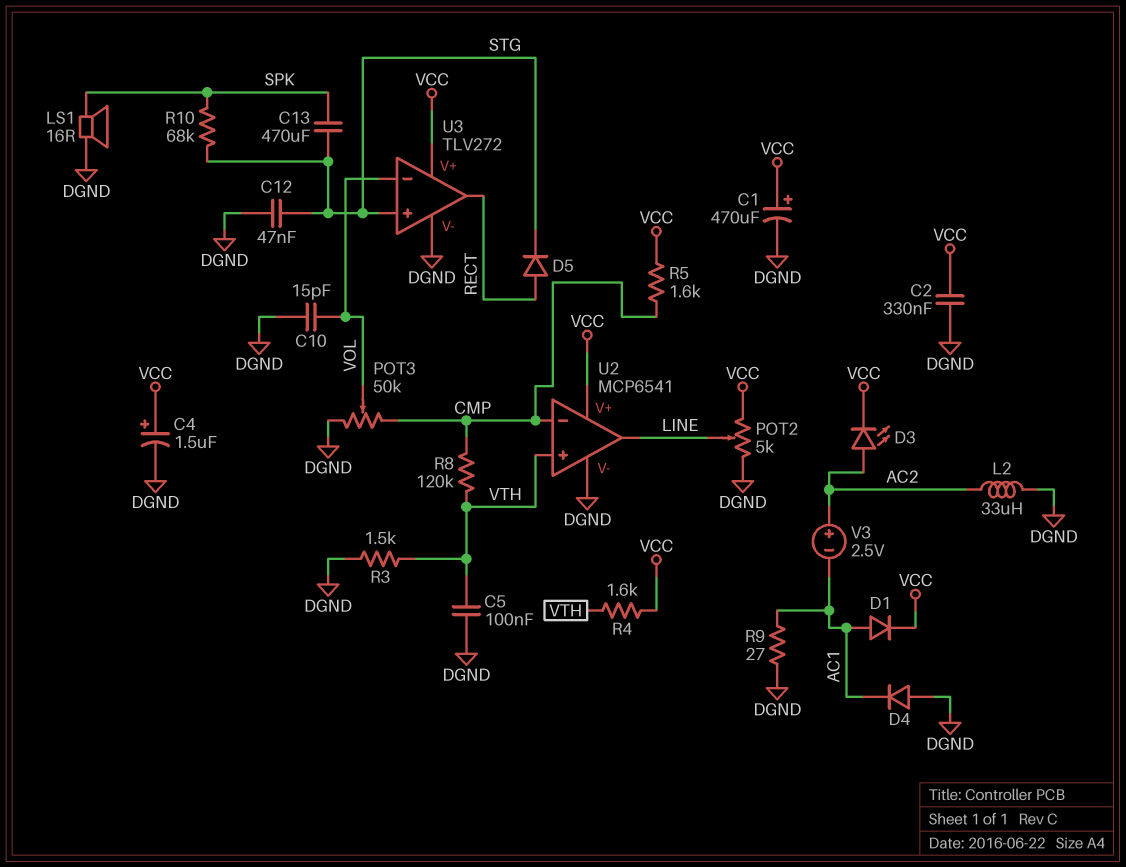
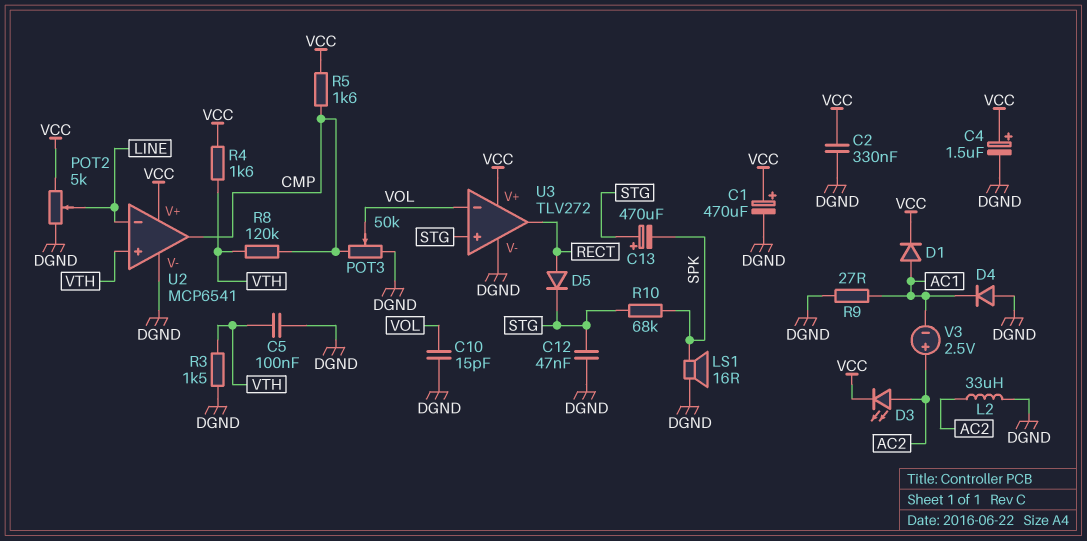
C13: 470uF (SPK, STG) -> 470uF (plus STG, minus SPK)
U2 pin in-: CMP -> LINE
U2 pin out: LINE -> CMP

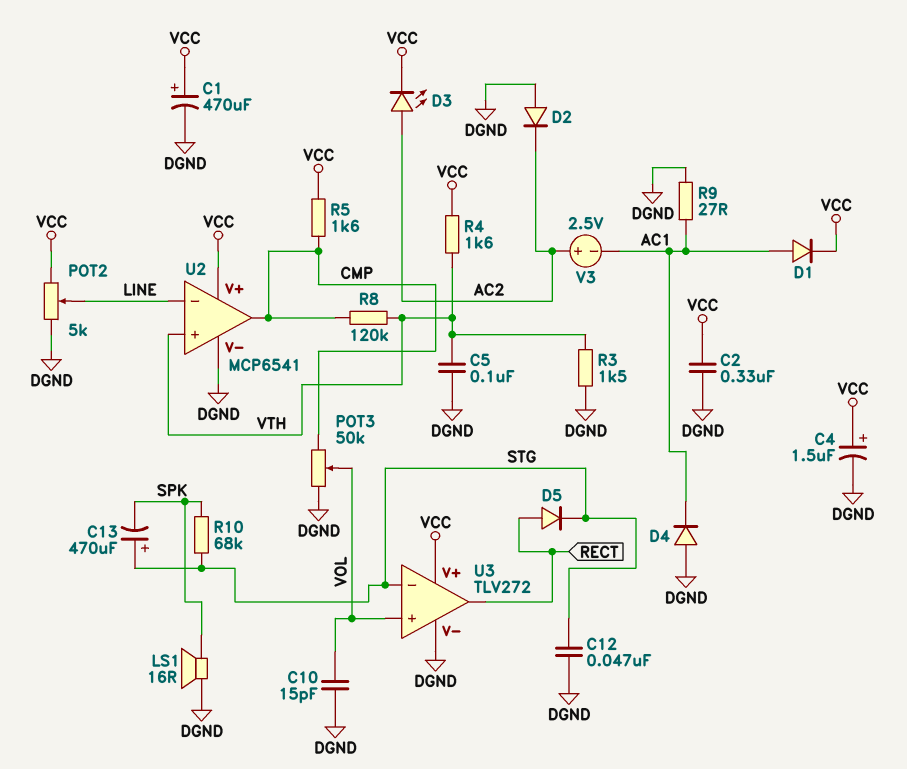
D2: none -> diode (A DGND, K AC2)
L2: 33uH (AC2, DGND) -> none
U3 pin in+: STG -> VOL
U3 pin in-: VOL -> STG

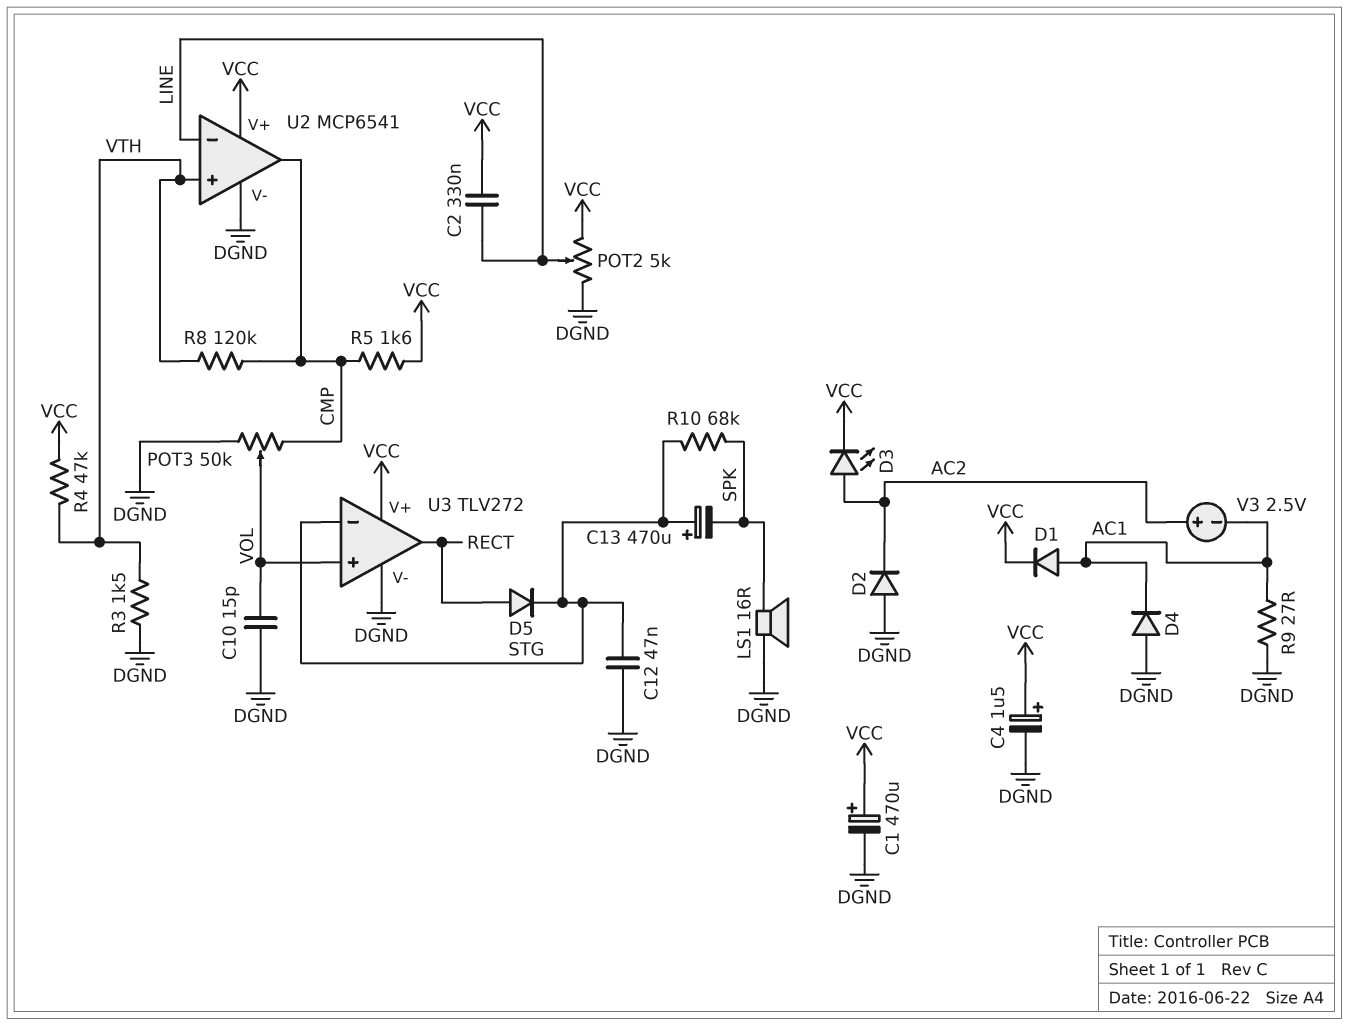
C2: 330nF (DGND, VCC) -> 330nF (LINE, VCC)
C5: 100nF (DGND, VTH) -> none
R4: 1.6k (VCC, VTH) -> 47k (VCC, VTH)

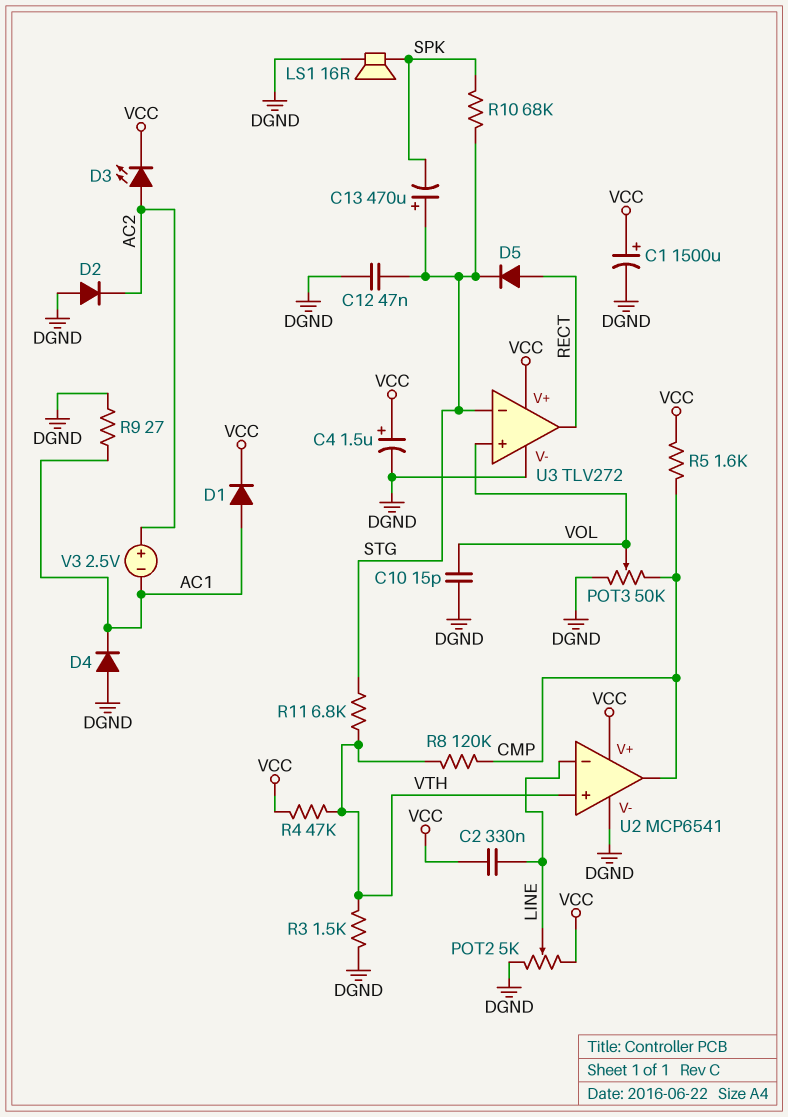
C1: 470uF (plus VCC, minus DGND) -> 1500uF (plus VCC, minus DGND)
R11: none -> 6.8k (STG, VTH)

